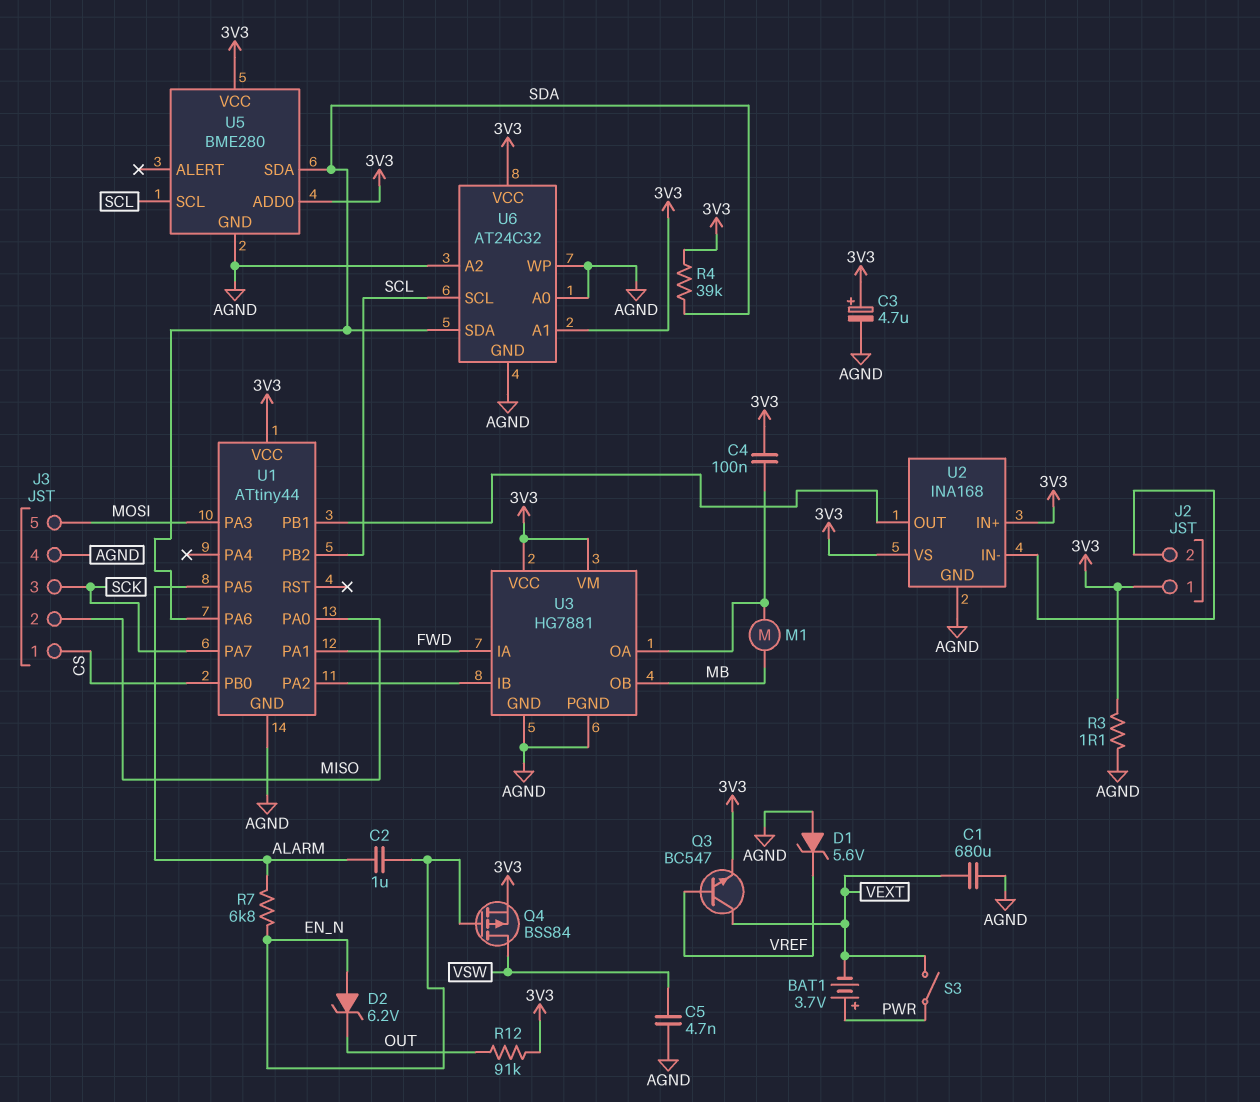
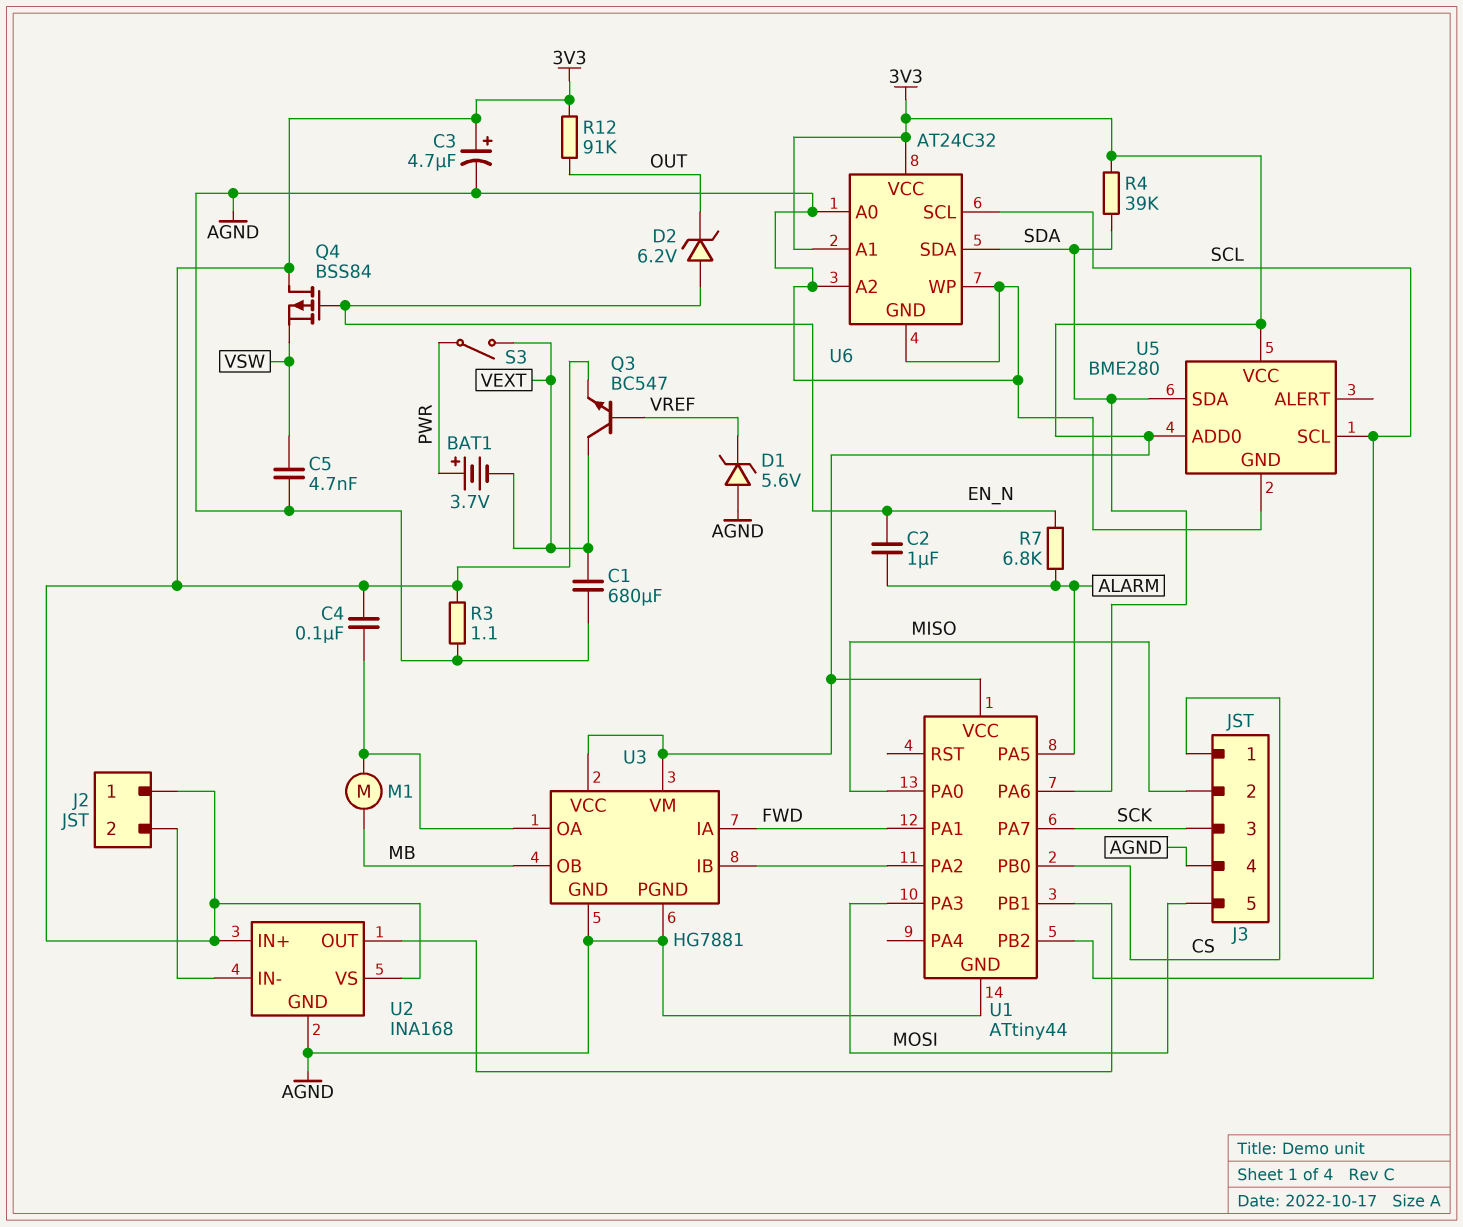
Q4: PMOS BSS84 (G EN_N, D VSW, S 3V3) -> PMOS BSS84 (G EN_N, D 3V3, S VSW)

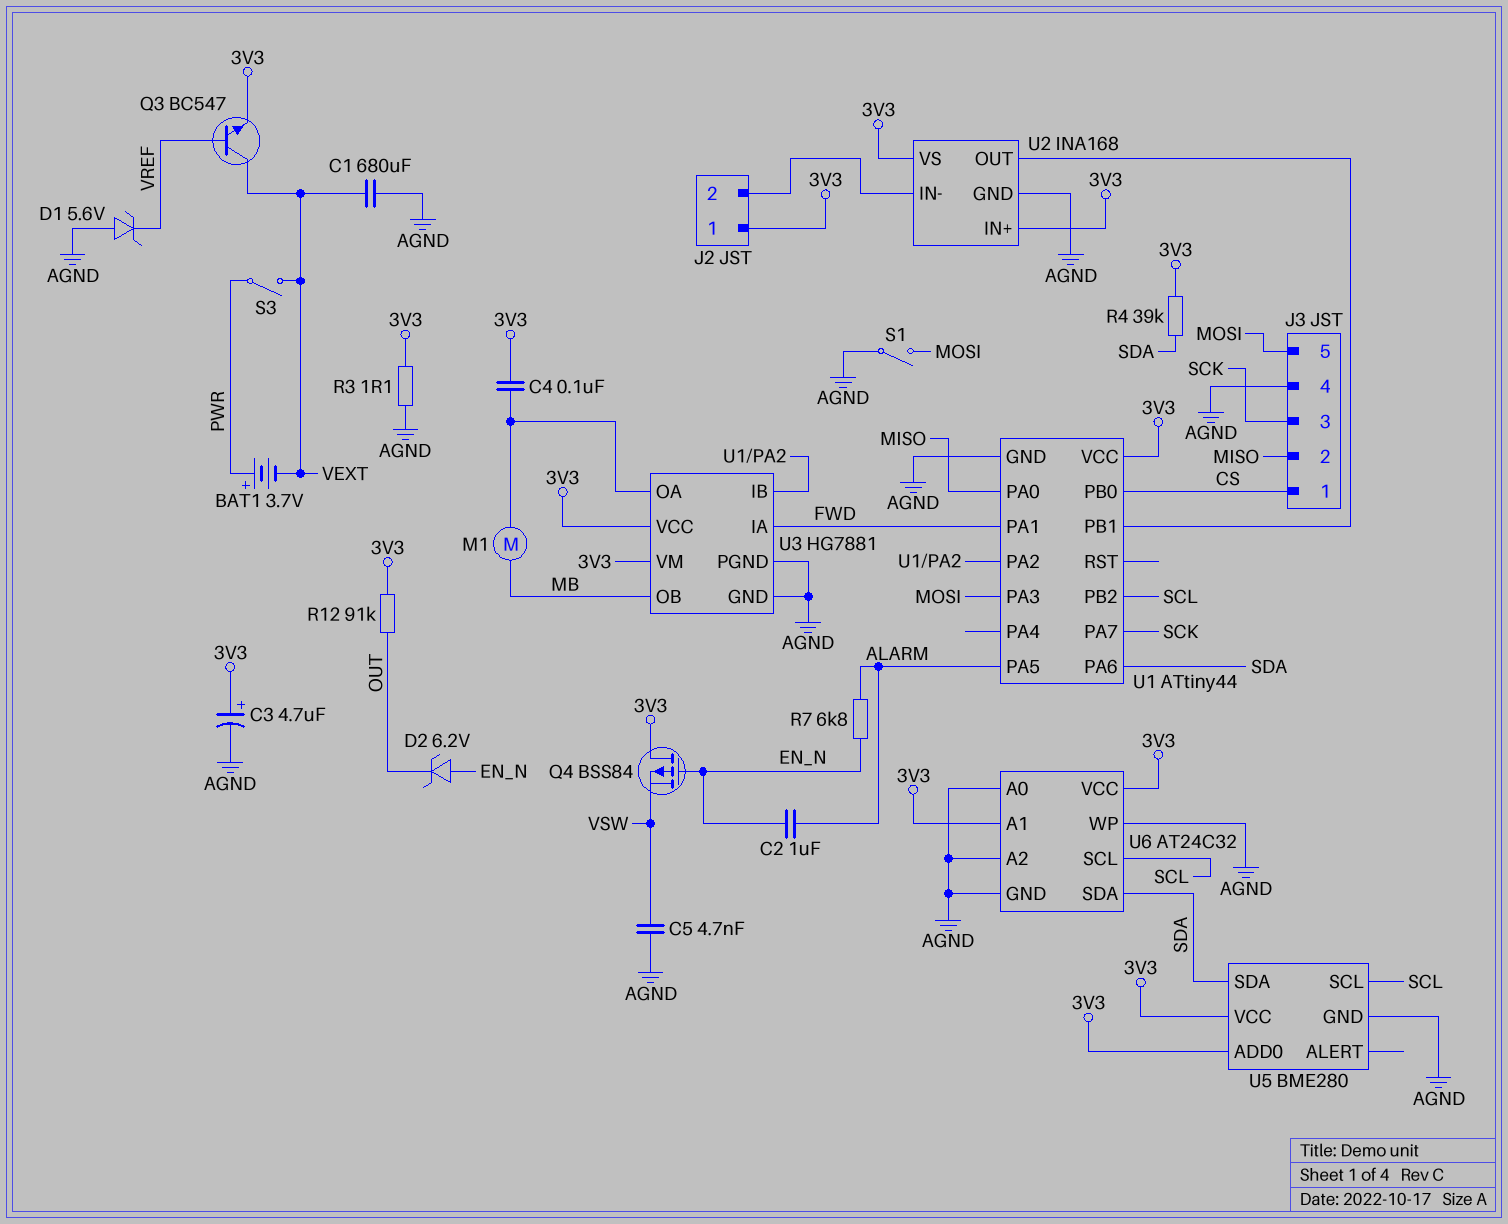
S1: none -> switch (AGND, MOSI)

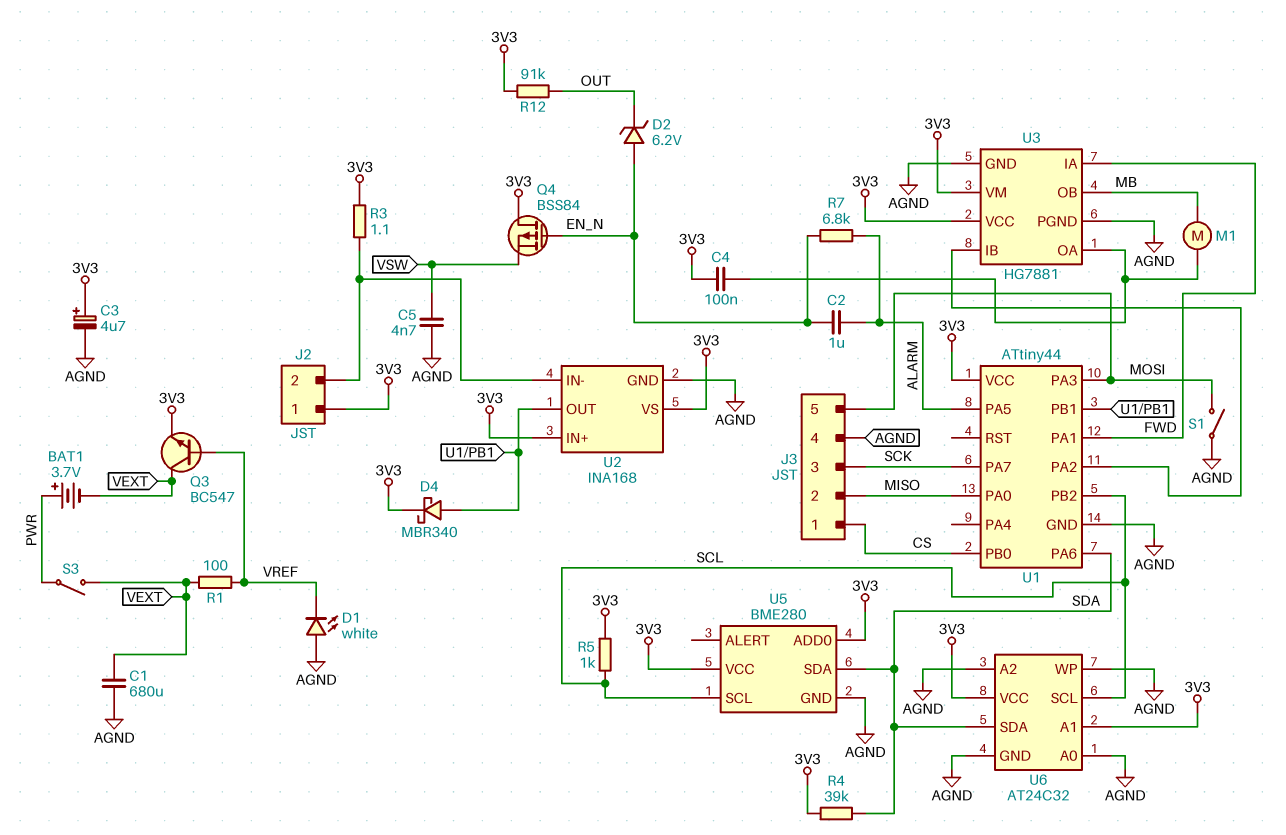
D1: zener 5.6V (A AGND, K VREF) -> LED white (A AGND, K VREF)
D4: none -> schottky MBR340 (A U1/PB1, K 3V3)
R1: none -> 100 (VEXT, VREF)
R3: 1.1 (3V3, AGND) -> 1.1 (3V3, J2/2)
R5: none -> 1k (3V3, SCL)

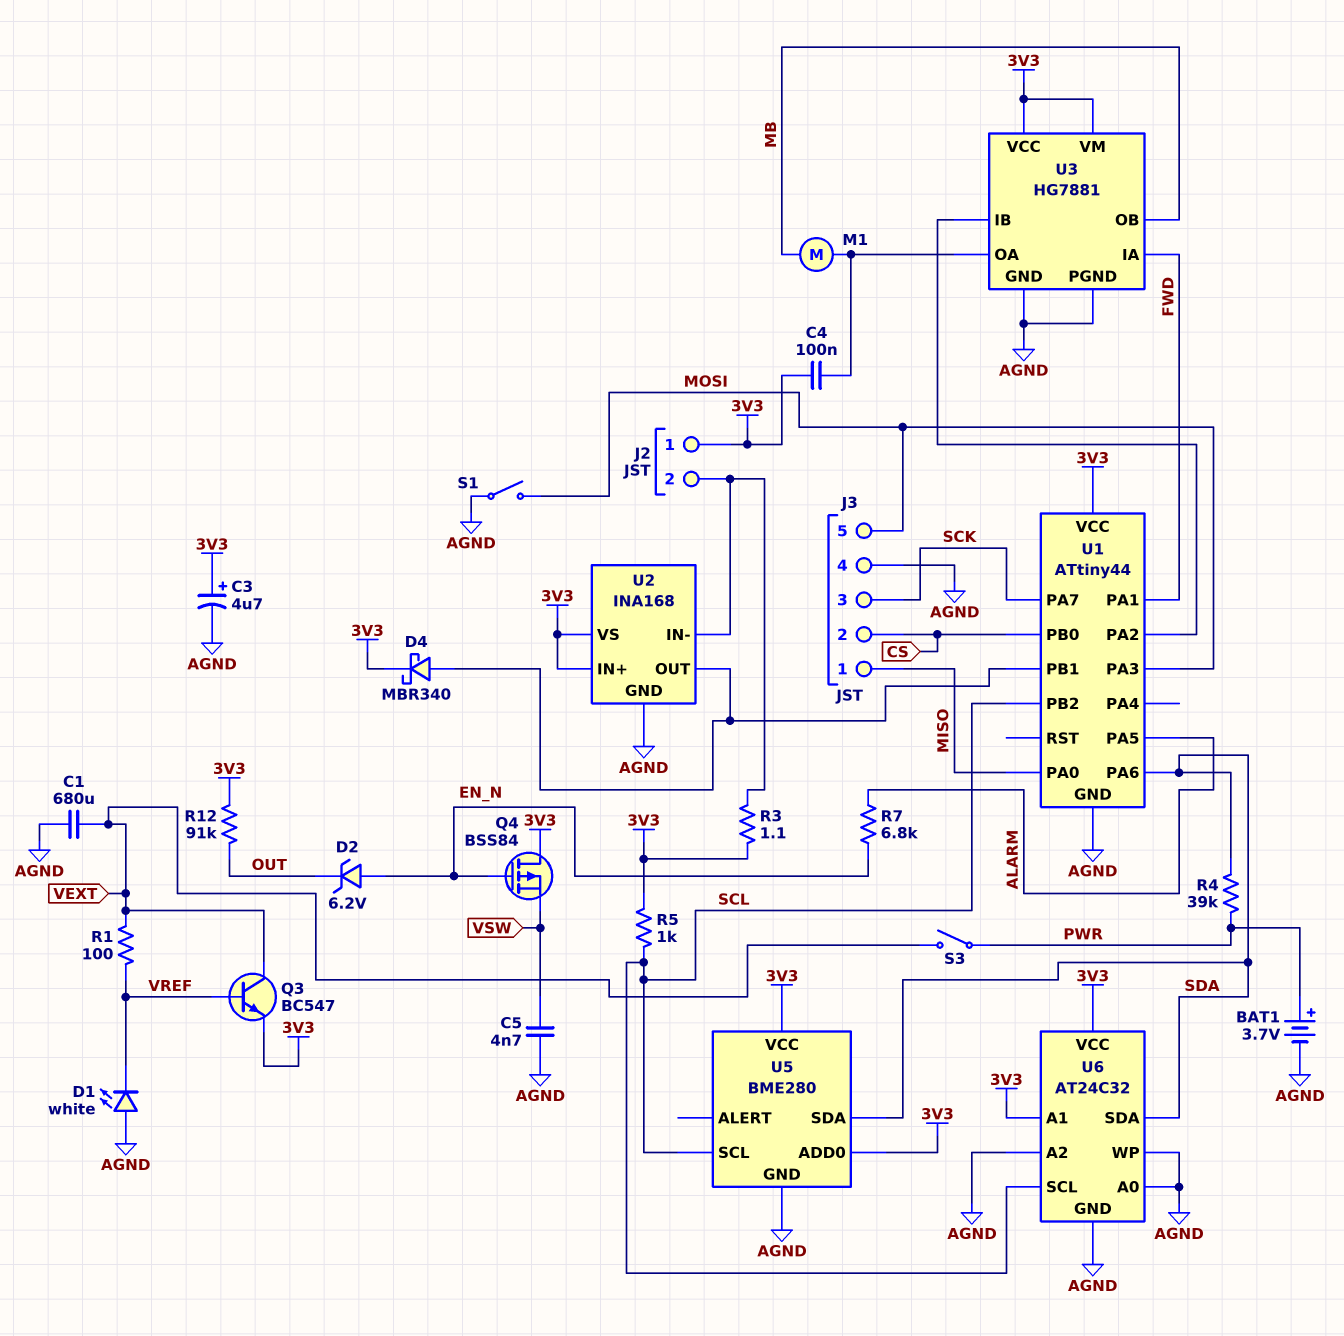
BAT1: 3.7V (plus PWR, minus VEXT) -> 3.7V (plus PWR, minus AGND)
C2: 1uF (ALARM, EN_N) -> none
J3 pin 1: CS -> MISO
J3 pin 2: MISO -> CS
R4: 39k (3V3, SDA) -> 39k (PWR, SDA)

